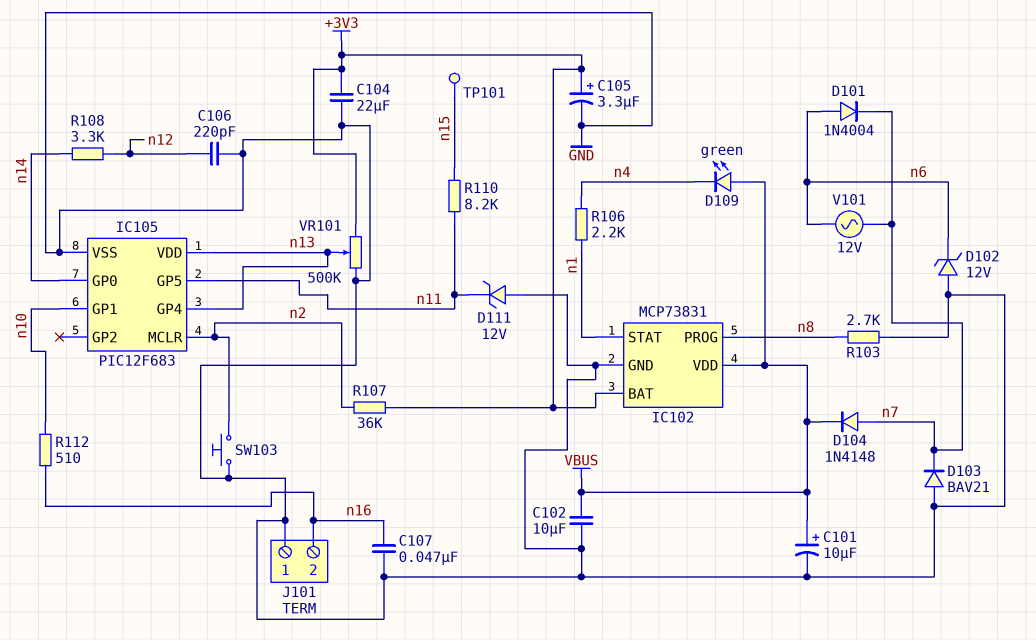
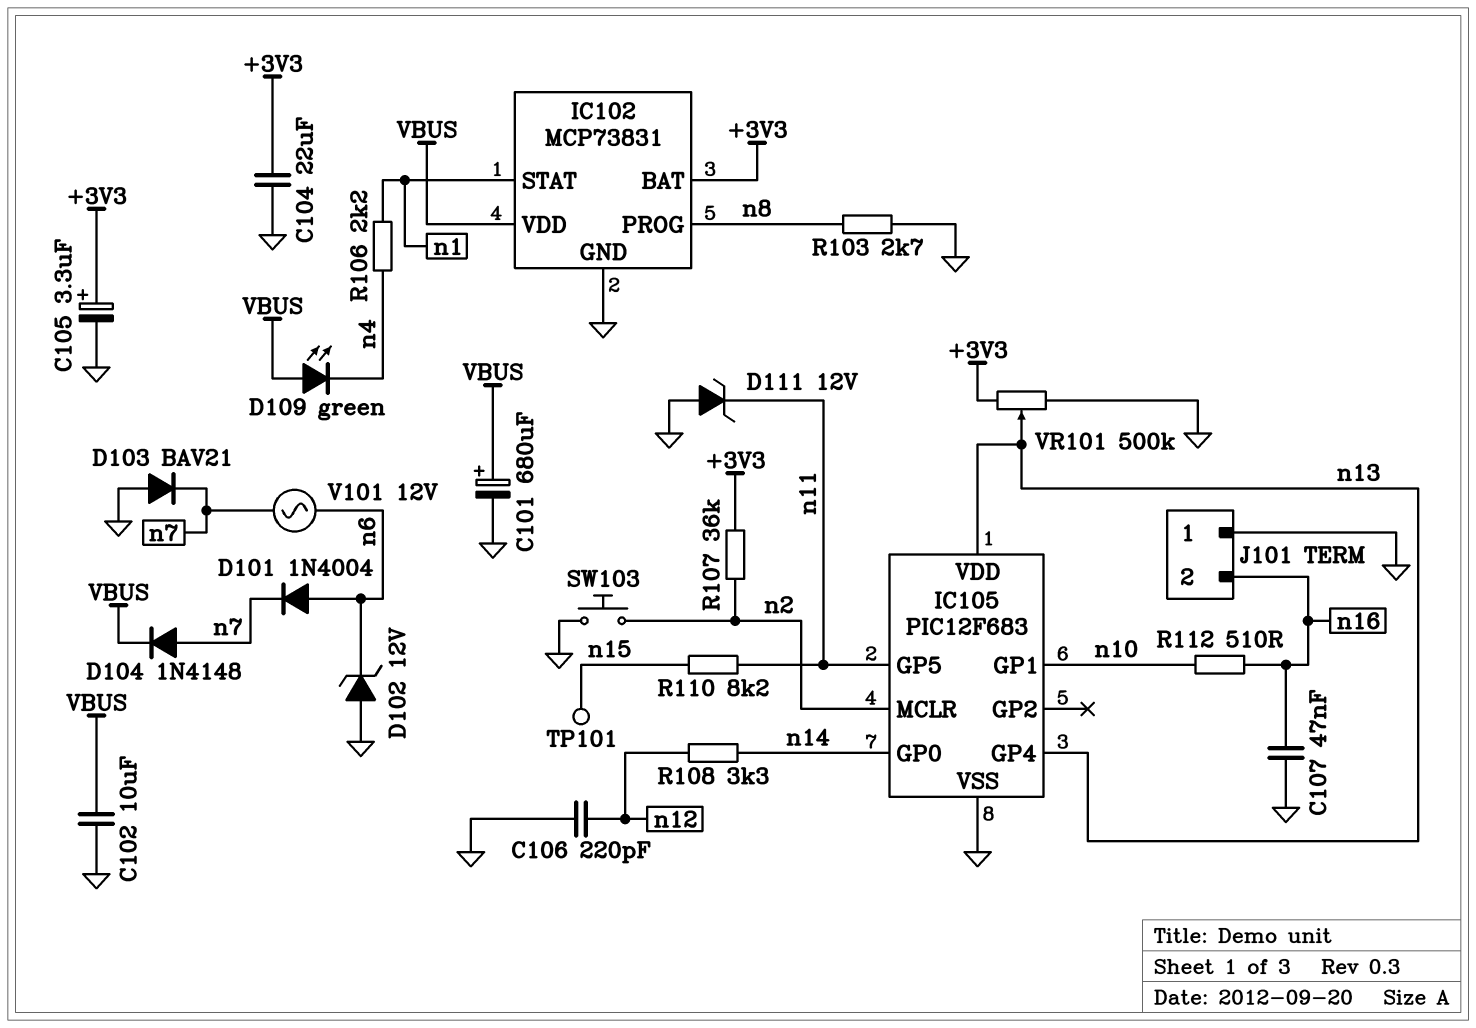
C101: 10uF (plus VBUS, minus GND) -> 680uF (plus VBUS, minus GND)

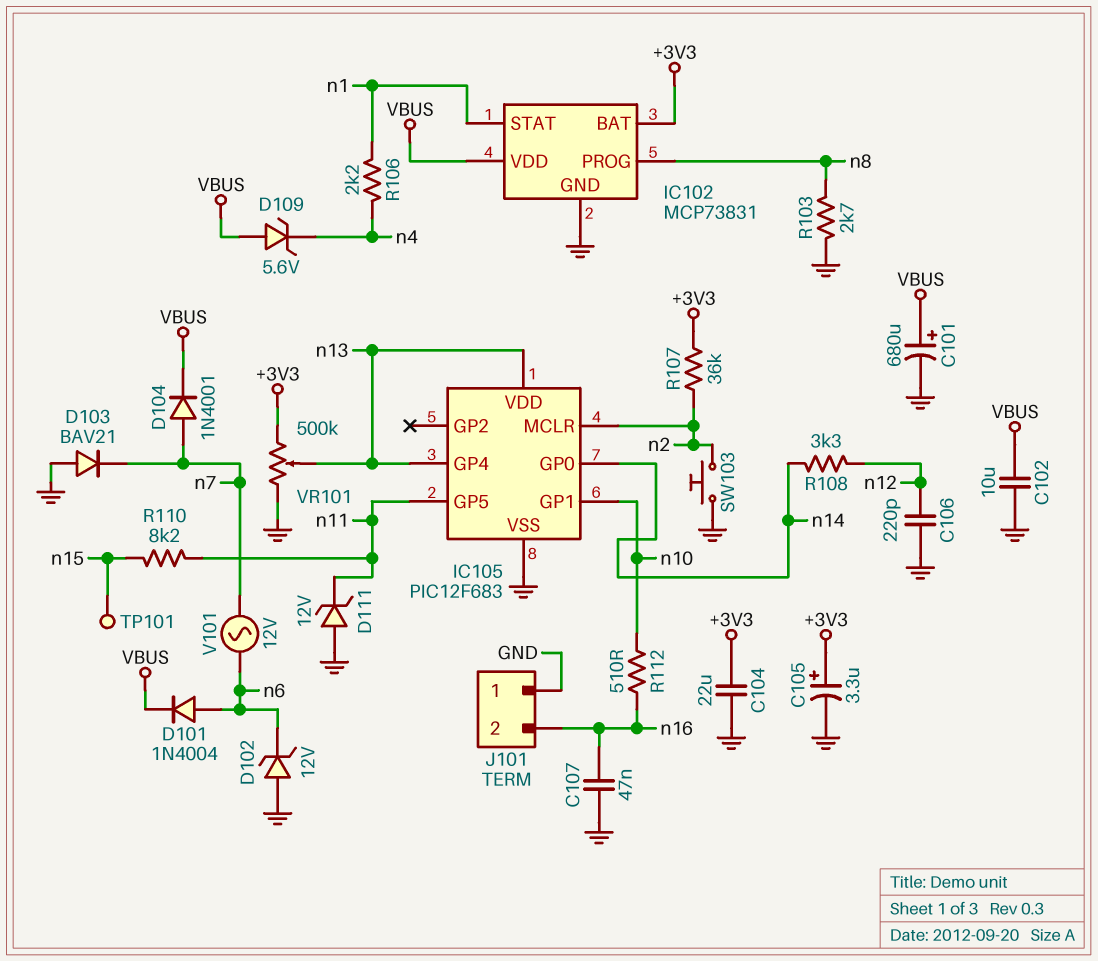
D101: diode 1N4004 (A n6, K n7) -> diode 1N4004 (A n6, K VBUS)
D104: diode 1N4148 (A n7, K VBUS) -> diode 1N4001 (A n7, K VBUS)
D109: LED green (A VBUS, K n4) -> zener 5.6V (A VBUS, K n4)

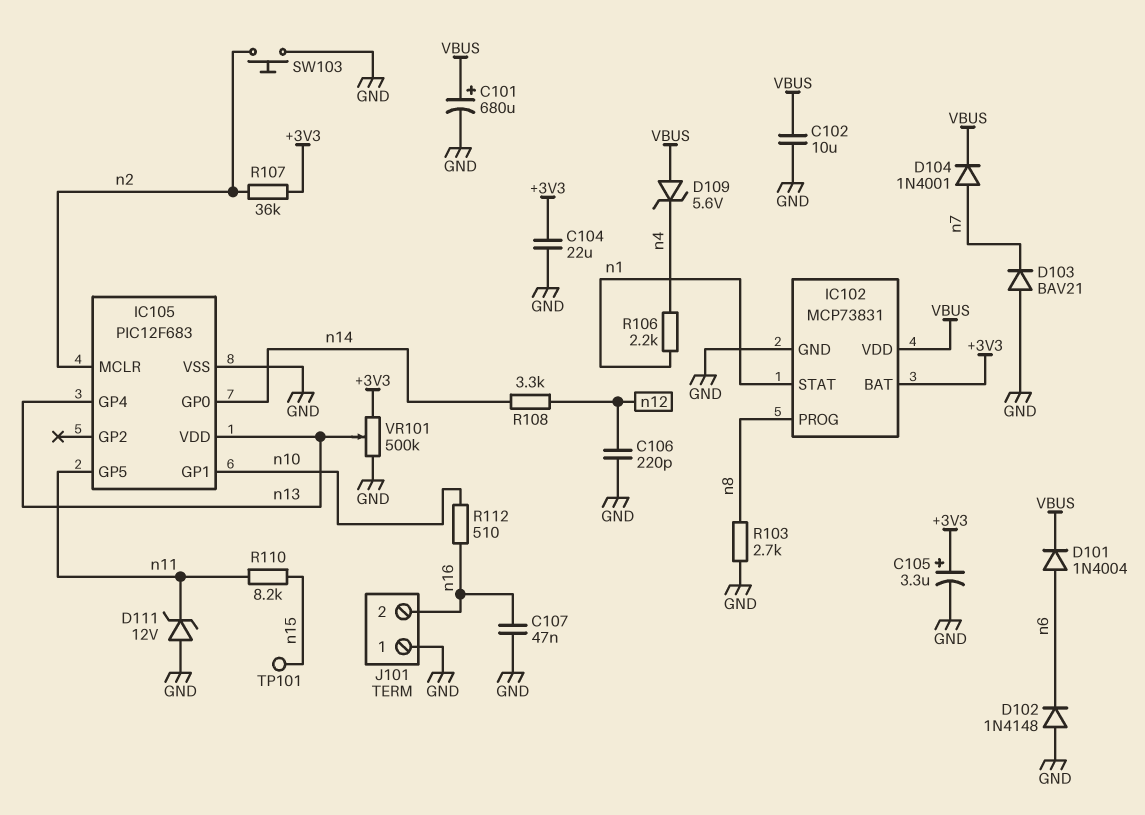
D102: zener 12V (A GND, K n6) -> diode 1N4148 (A GND, K n6)
V101: AC 12V (n6, n7) -> none

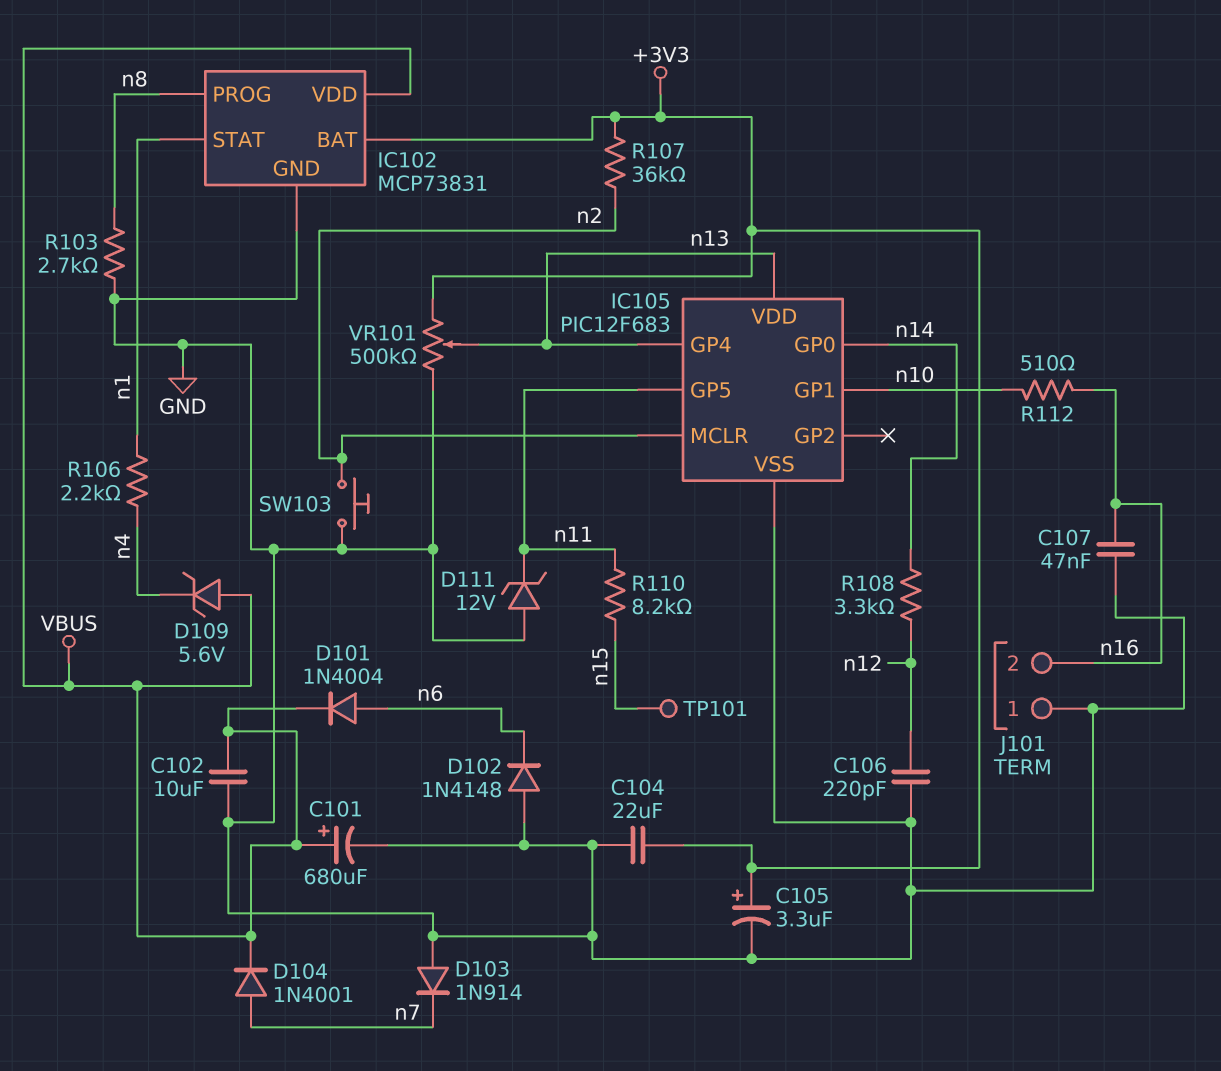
D103: diode BAV21 (A GND, K n7) -> diode 1N914 (A GND, K n7)

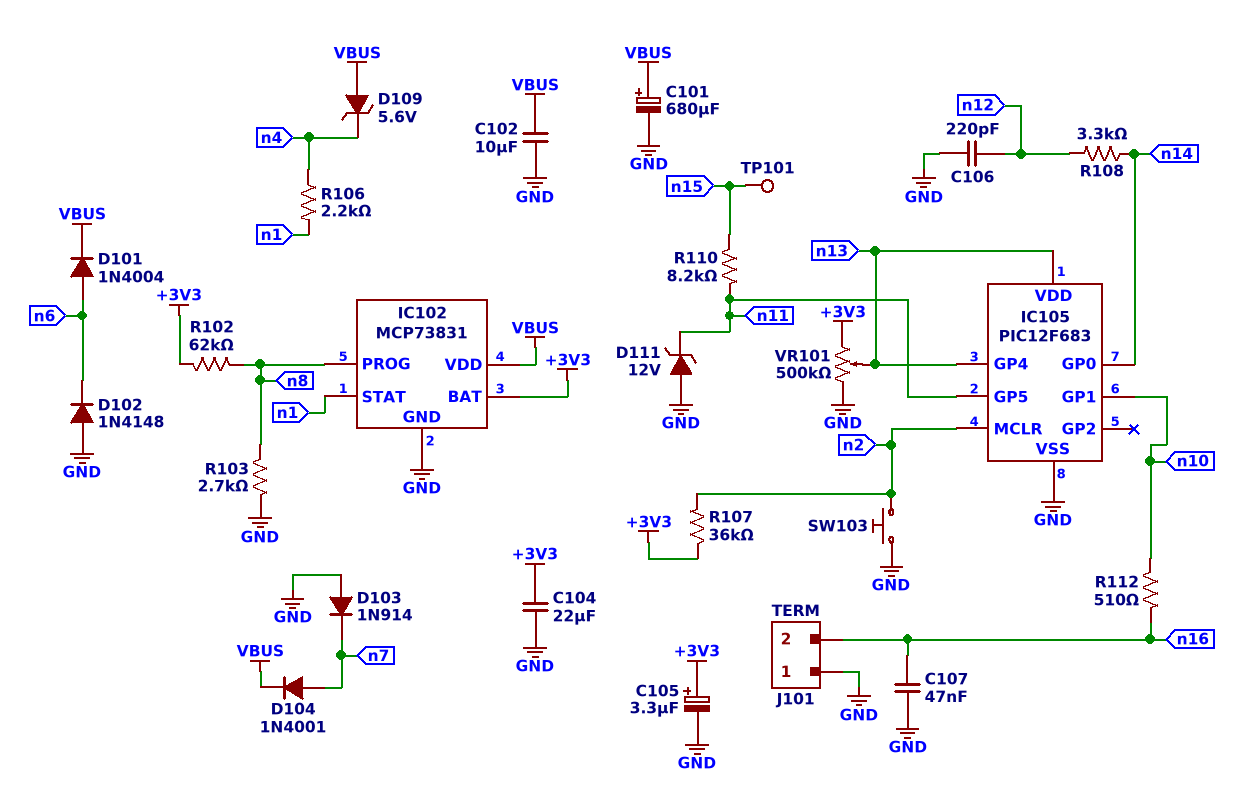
R102: none -> 62k (+3V3, n8)

